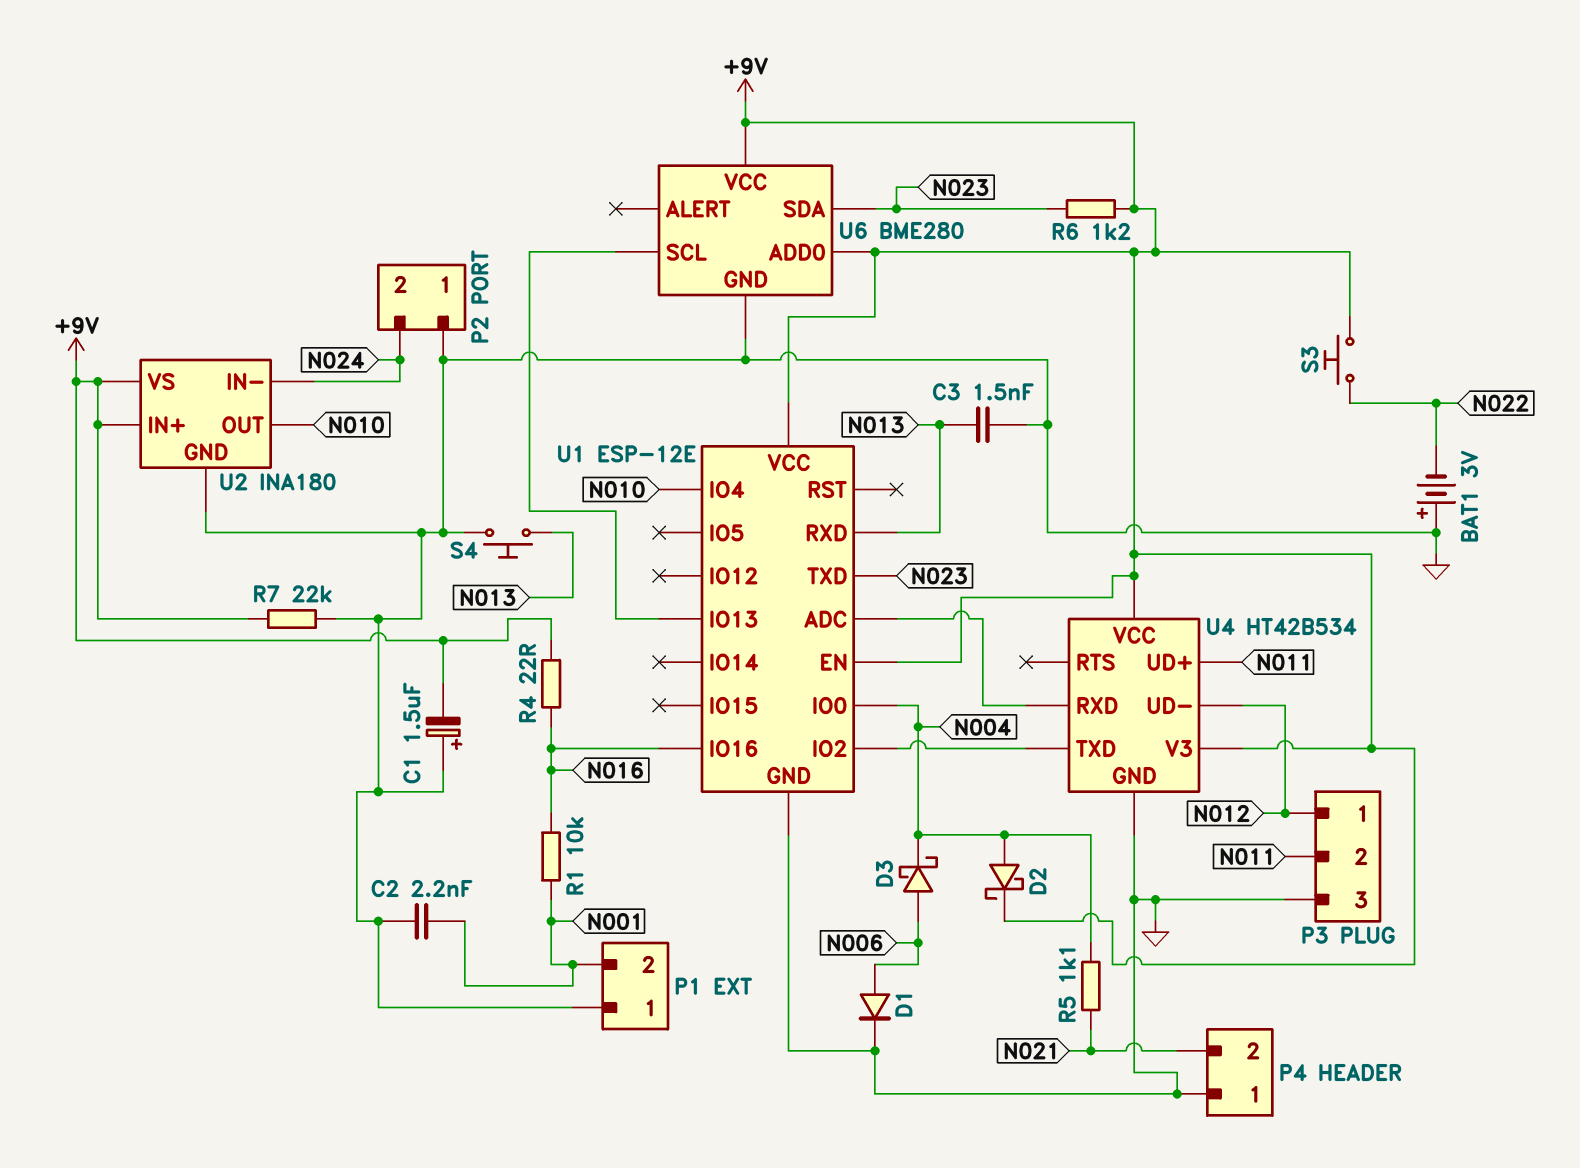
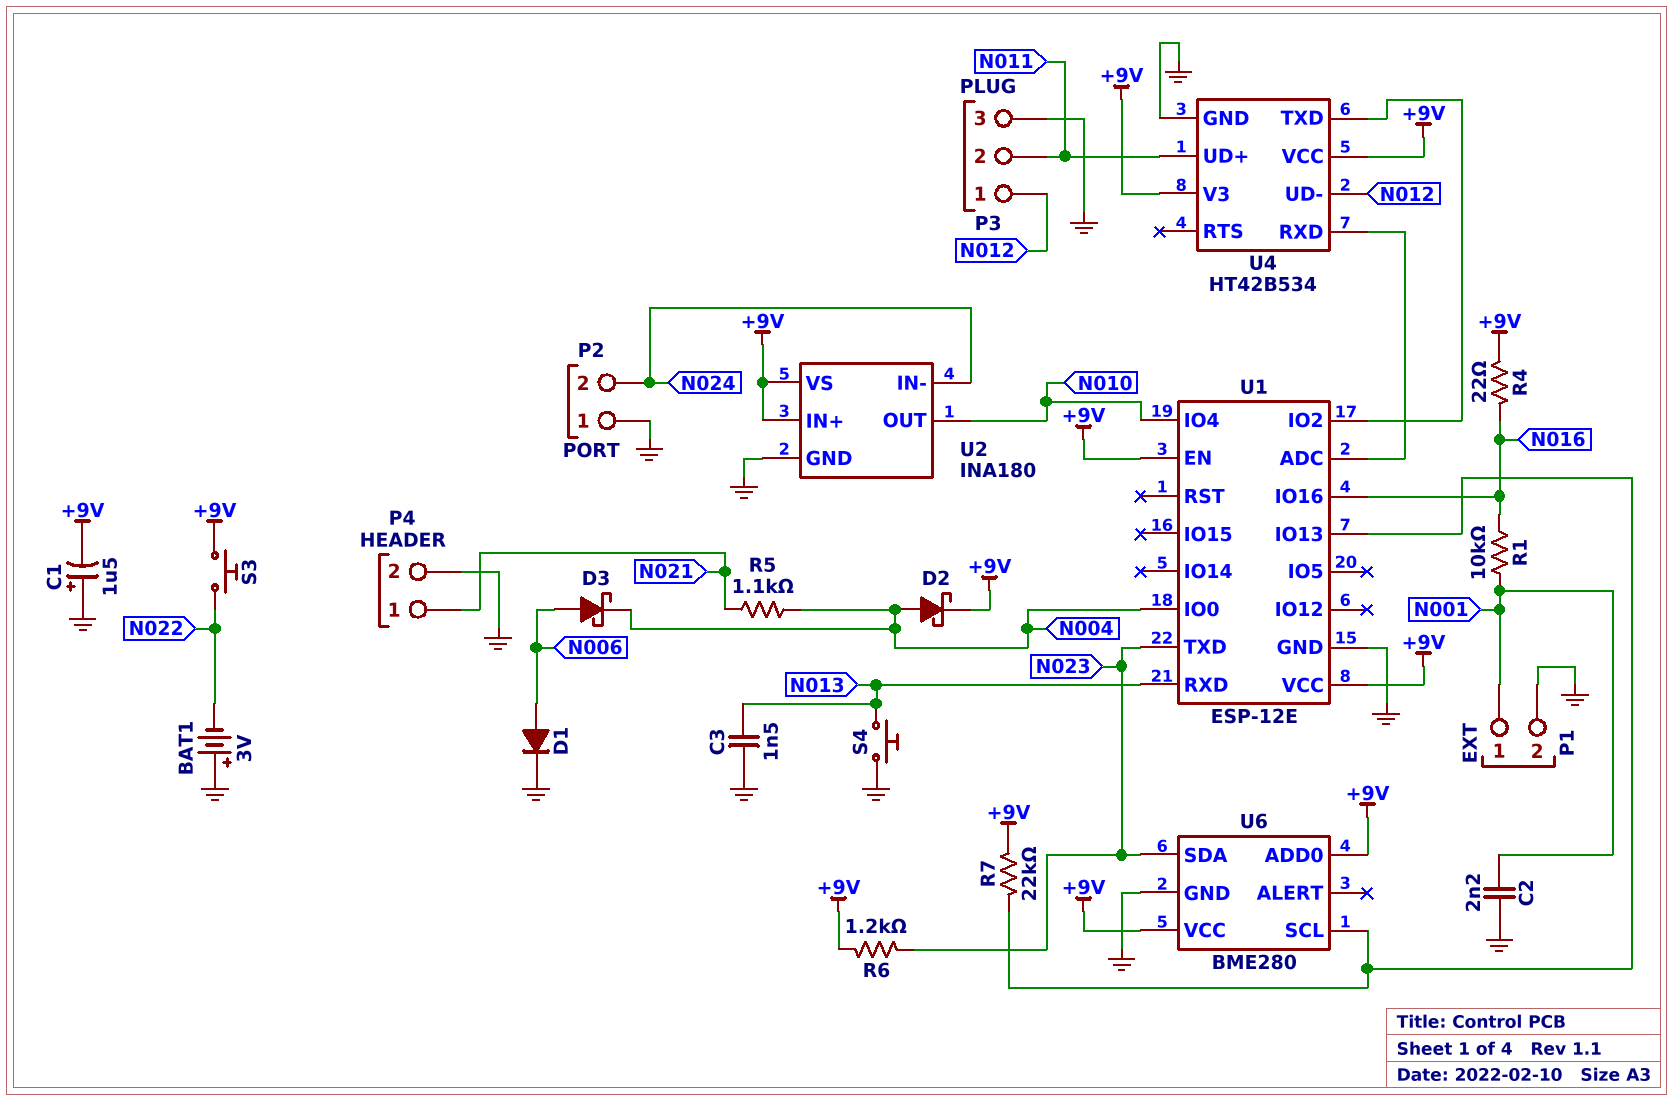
P1 pin 1: GND -> N001
P1 pin 2: N001 -> GND
P4 pin 1: GND -> N021
P4 pin 2: N021 -> GND
R7: 22k (+9V, GND) -> 22k (+9V, U1/IO13)

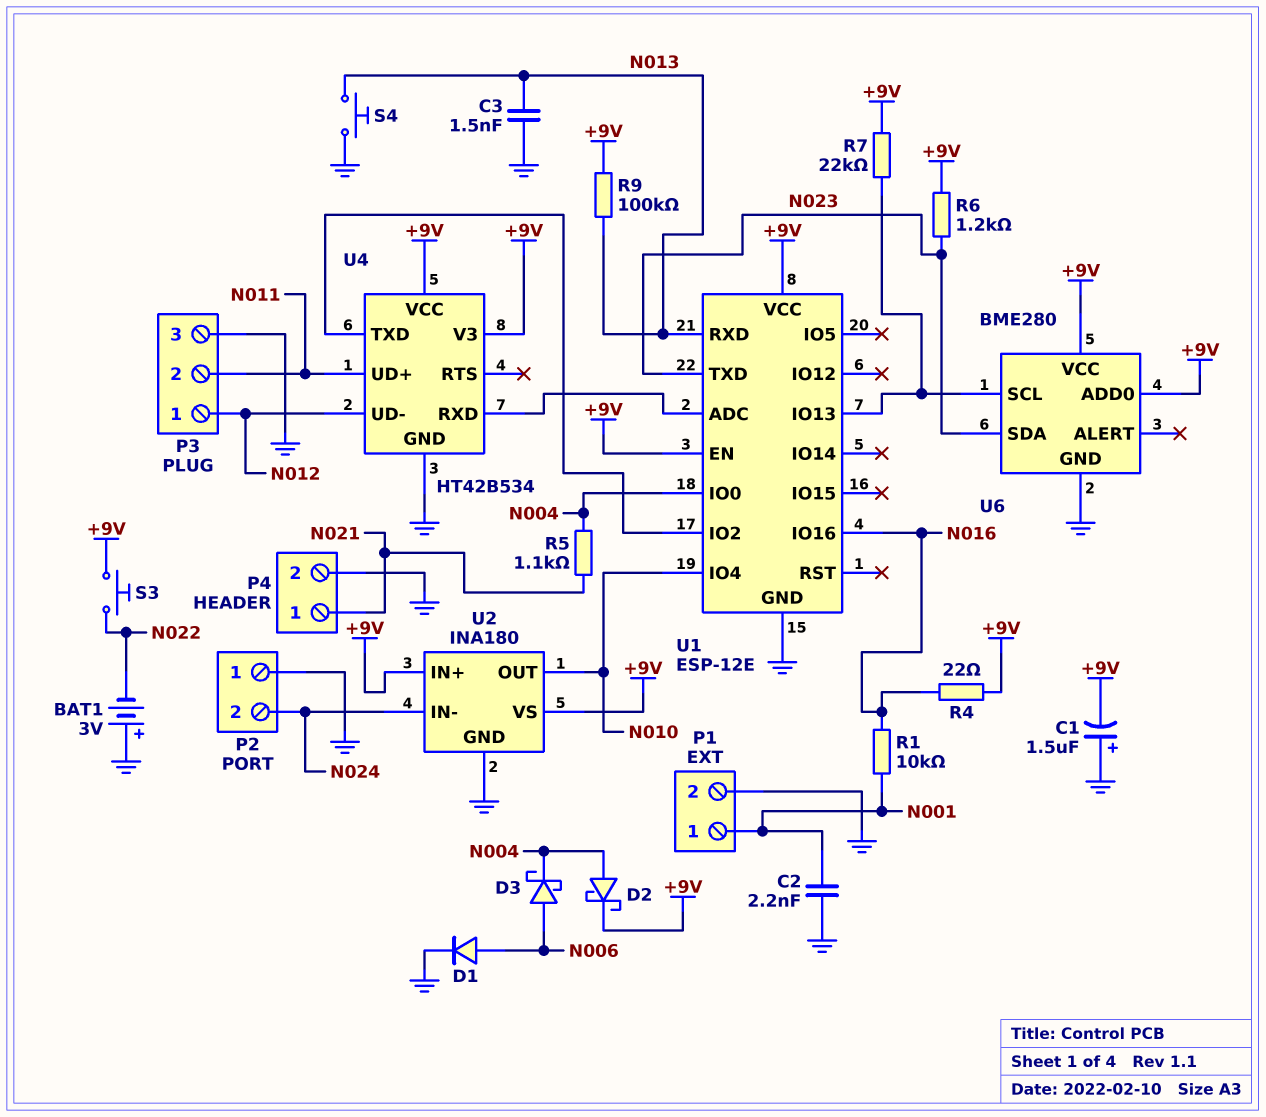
R9: none -> 100k (+9V, N013)

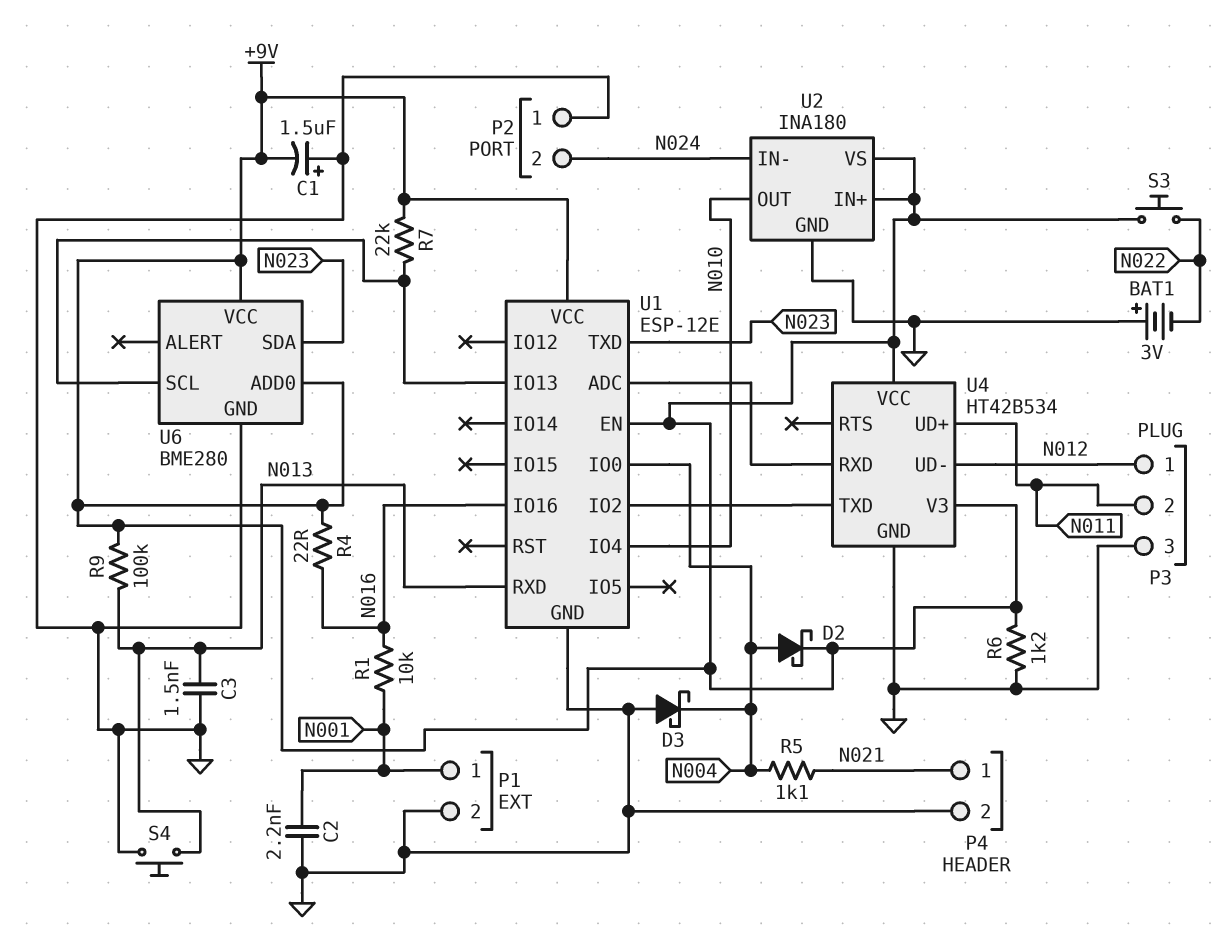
D1: diode (A N006, K GND) -> none
D3: schottky (A N006, K N004) -> schottky (A GND, K N004)
R6: 1.2k (+9V, N023) -> 1.2k (+9V, GND)

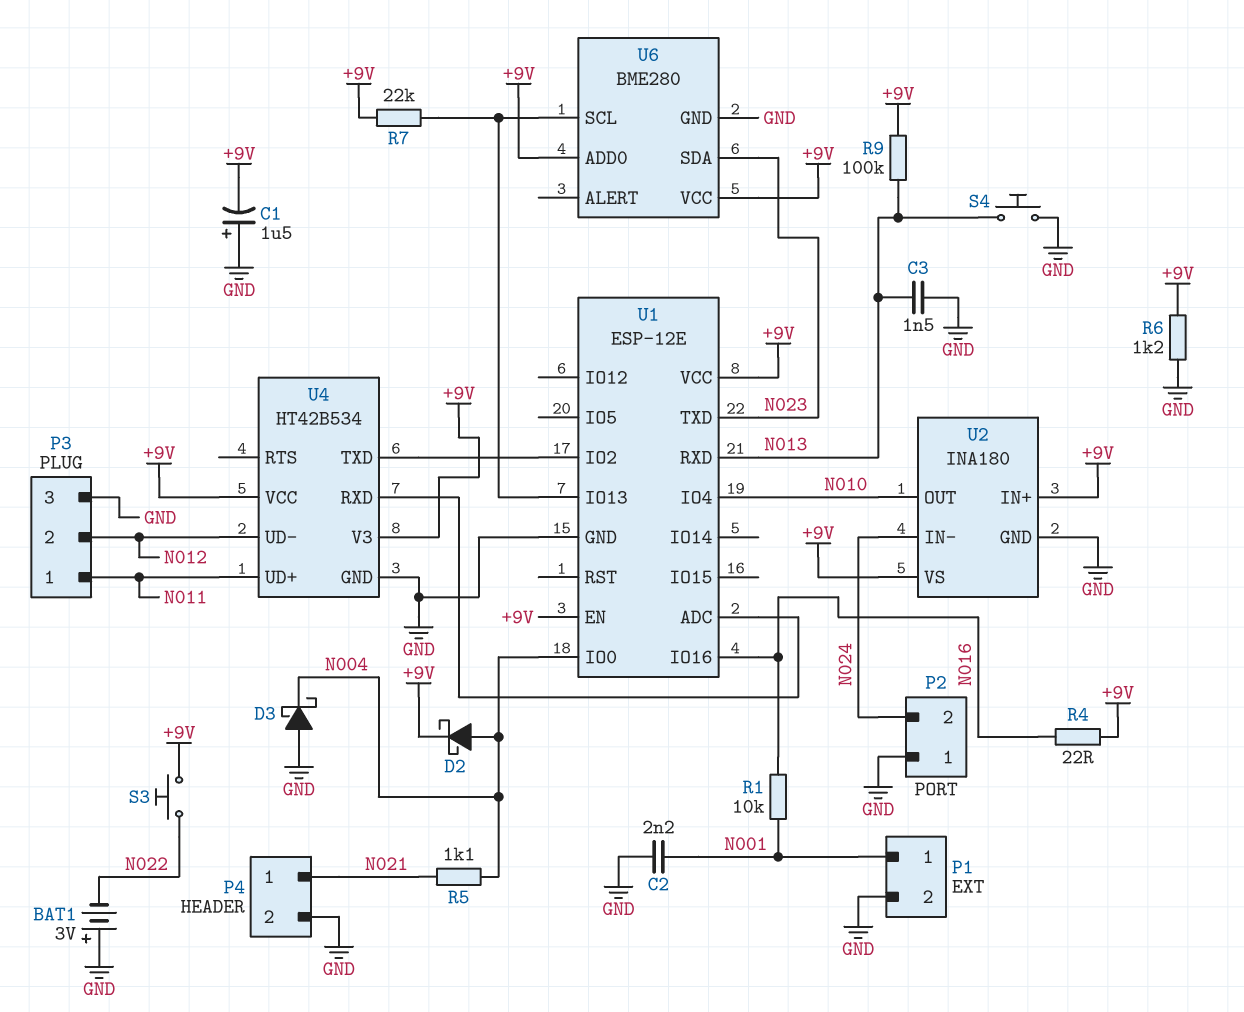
P3 pin 1: N012 -> N011
P3 pin 2: N011 -> N012

